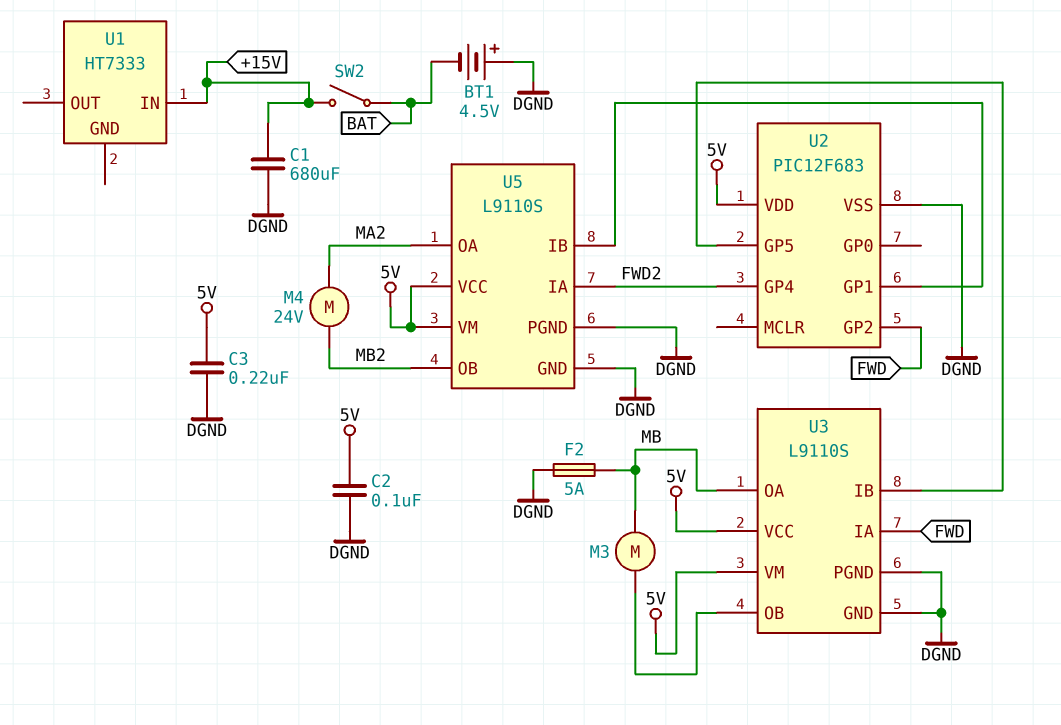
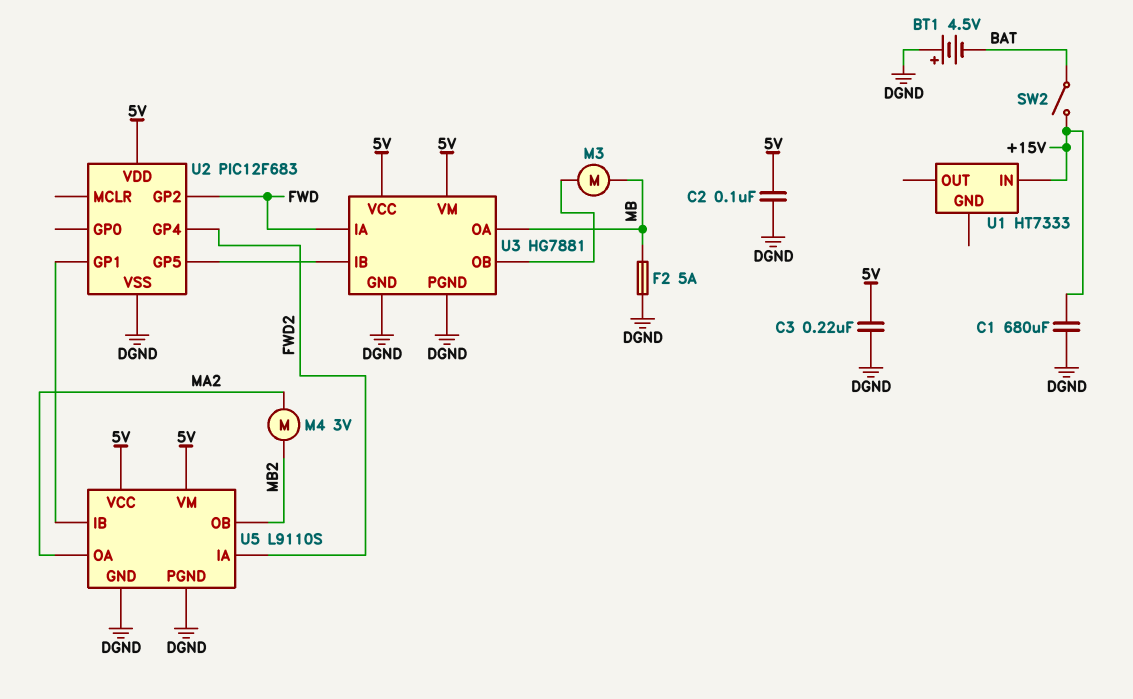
M4: motor 24V (MA2, MB2) -> motor 3V (MA2, MB2)
U3: L9110S -> HG7881

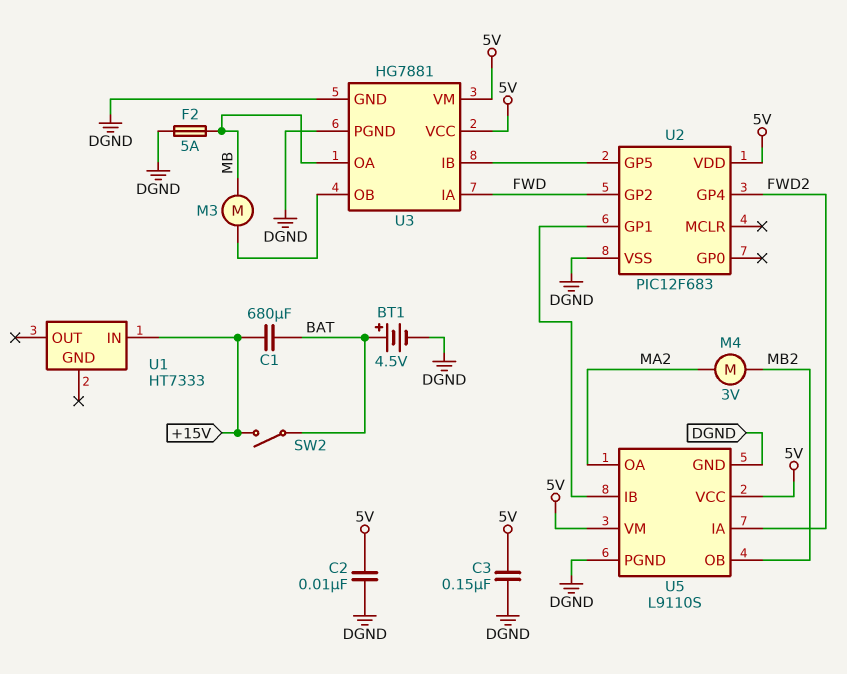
BT1: 4.5V (plus DGND, minus BAT) -> 4.5V (plus BAT, minus DGND)
C1: 680uF (+15V, DGND) -> 680uF (+15V, BAT)
C2: 100nF (5V, DGND) -> 10nF (5V, DGND)
C3: 220nF (5V, DGND) -> 150nF (5V, DGND)

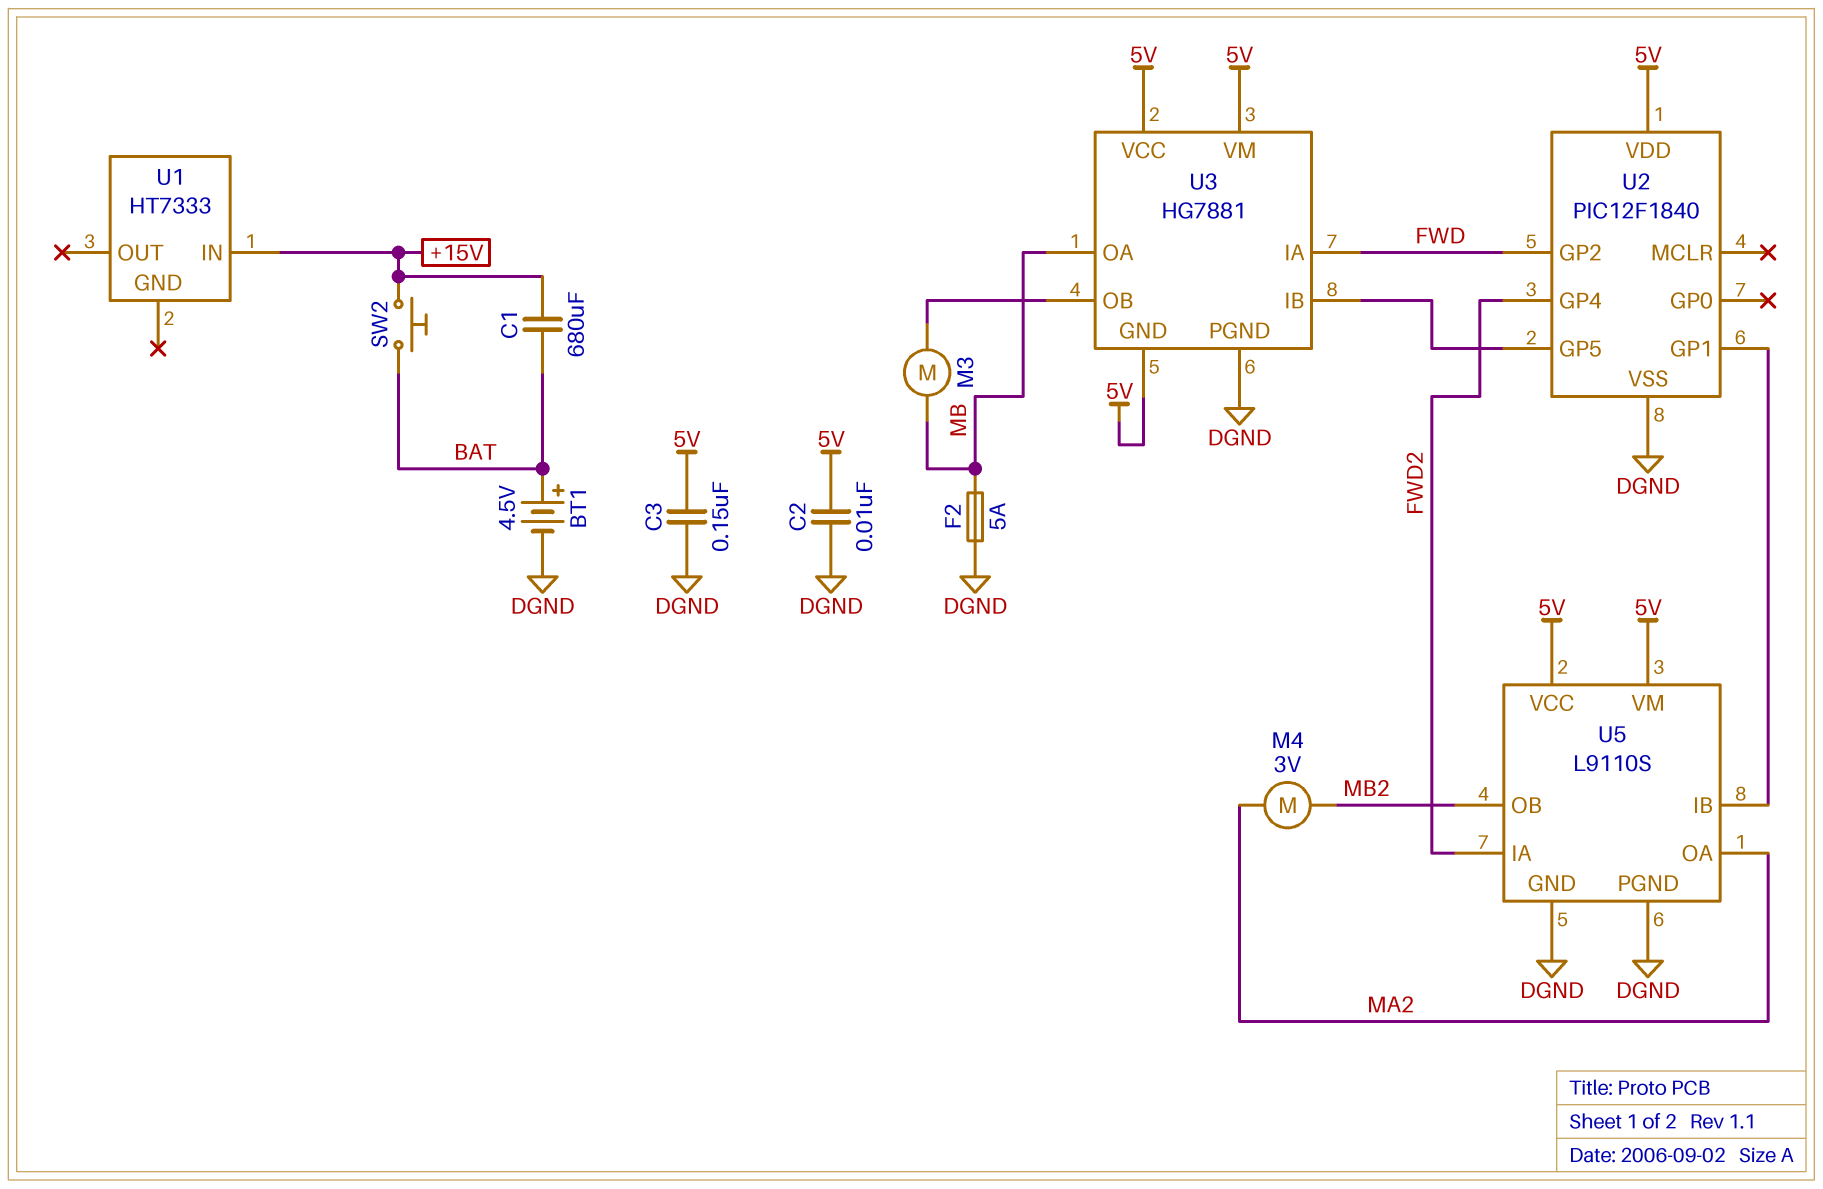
SW2: switch (+15V, BAT) -> button (+15V, BAT)
U2: PIC12F683 -> PIC12F1840
U3 pin GND: DGND -> 5V

